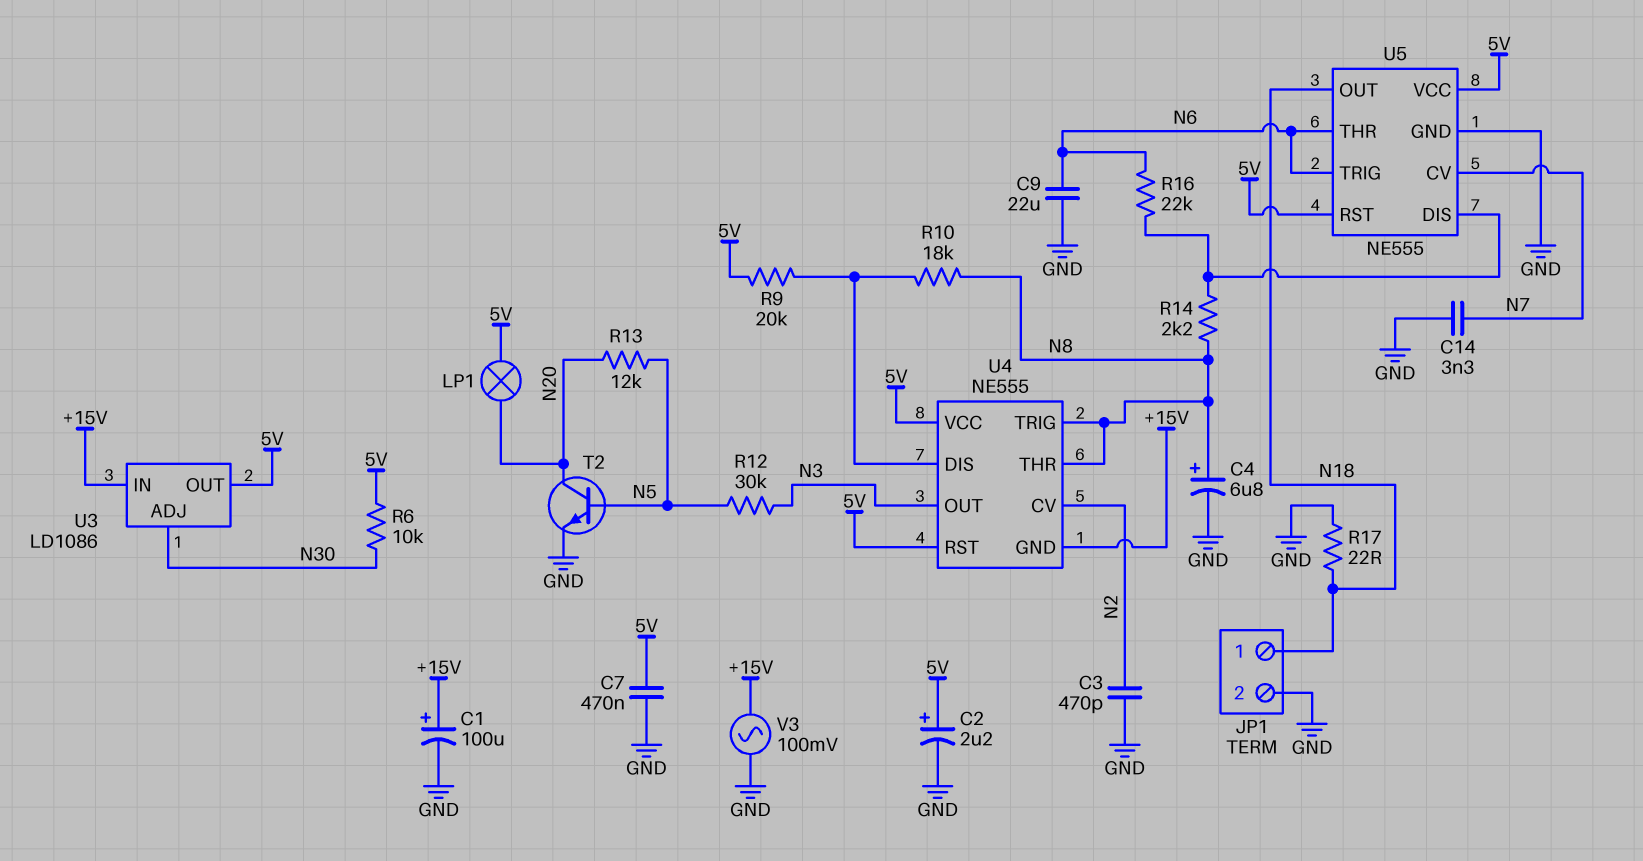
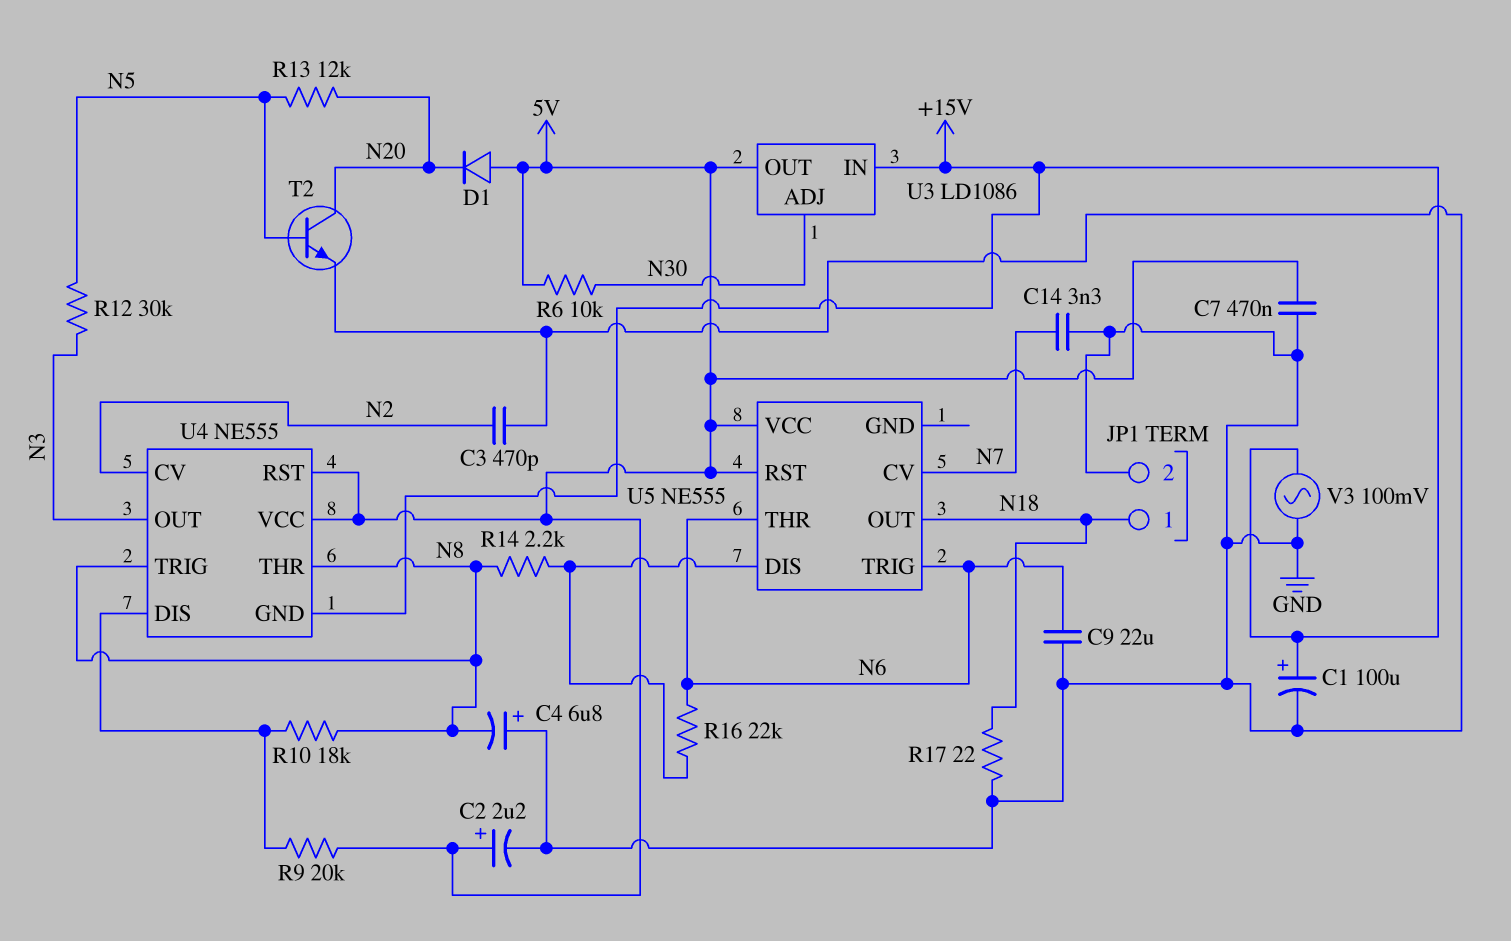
C4: 6.8uF (plus N8, minus GND) -> 6.8uF (plus GND, minus N8)
D1: none -> diode (A 5V, K N20)
LP1: lamp (5V, N20) -> none
U5 pin GND: GND -> none

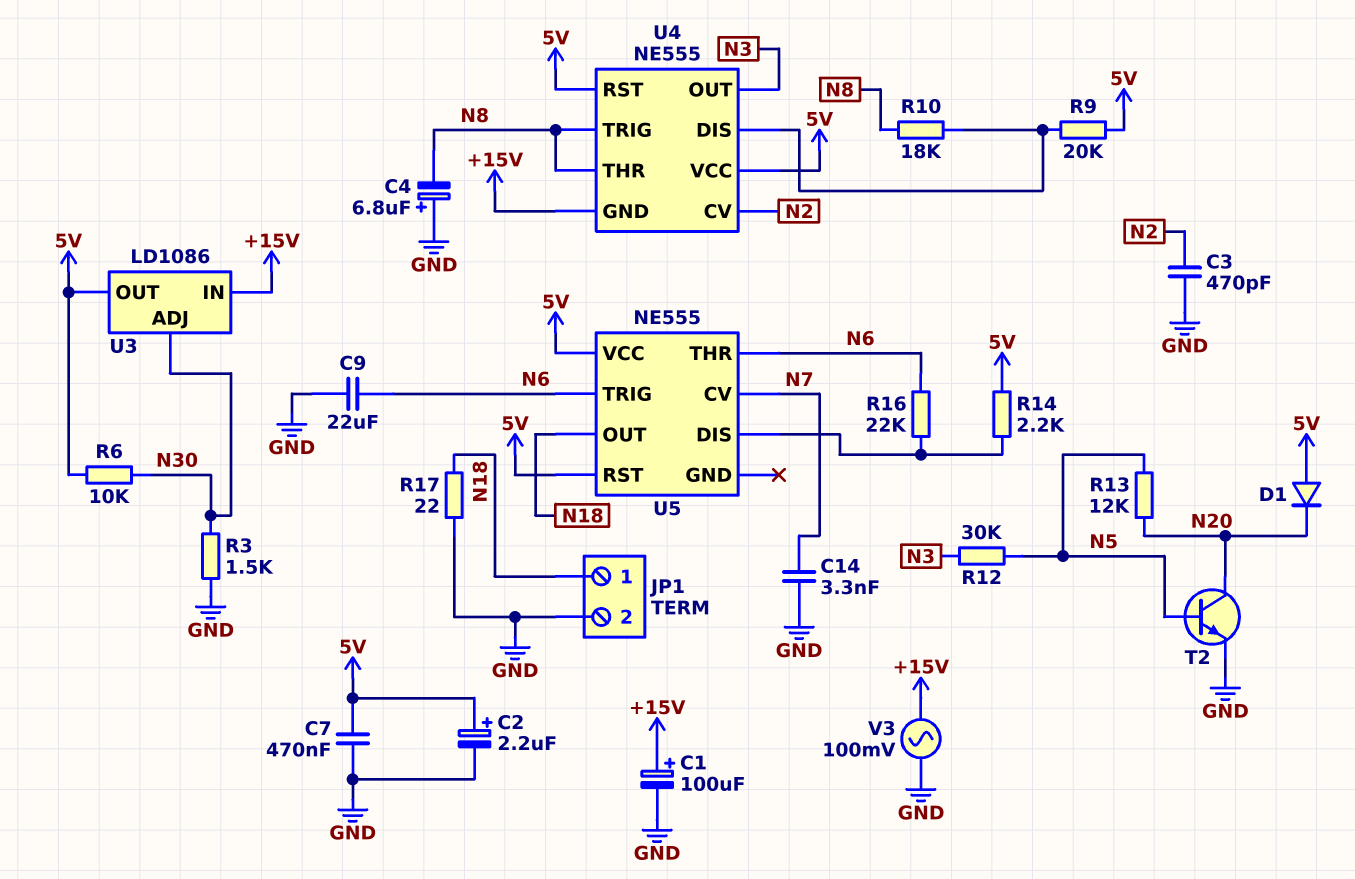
R3: none -> 1.5k (GND, N30)
R14: 2.2k (N8, U5/DIS) -> 2.2k (5V, U5/DIS)

